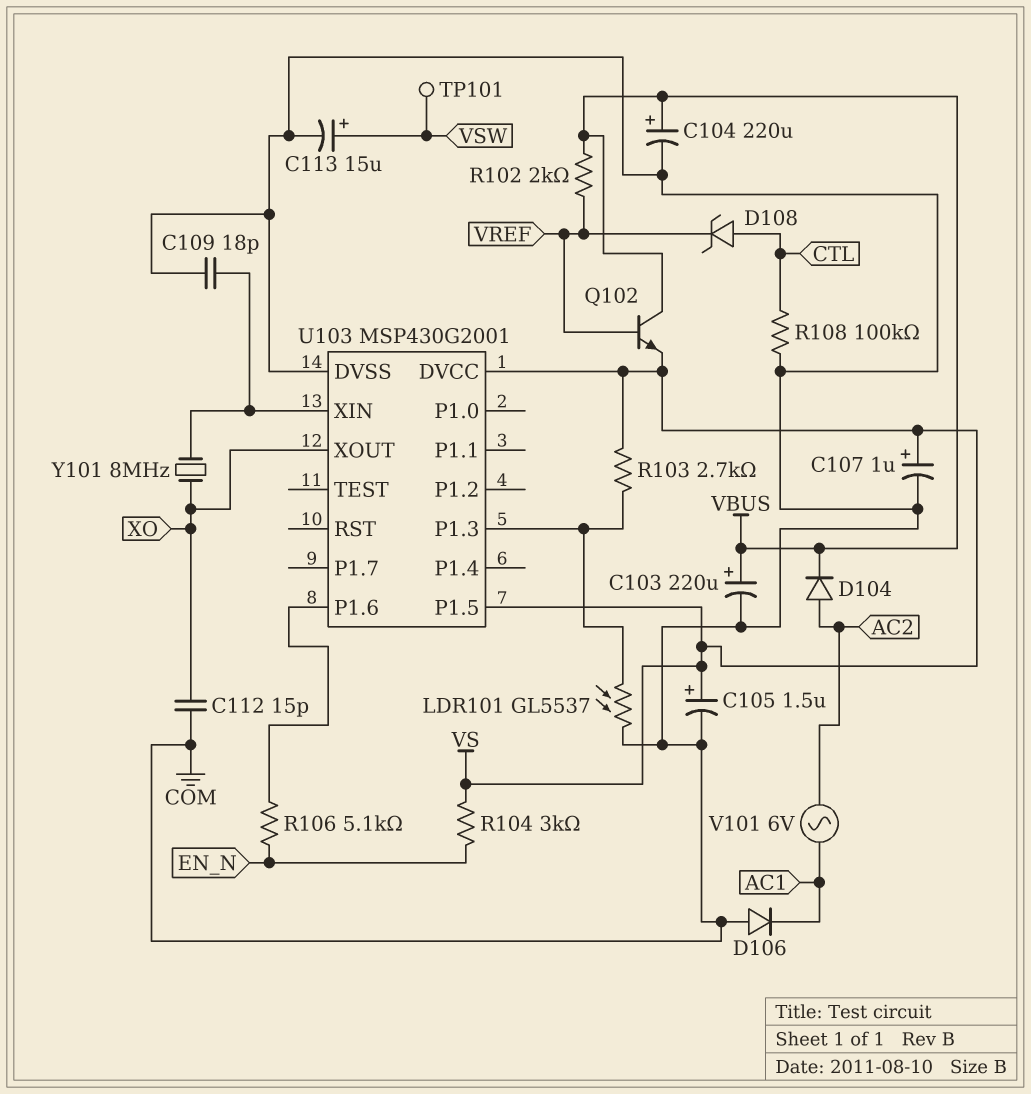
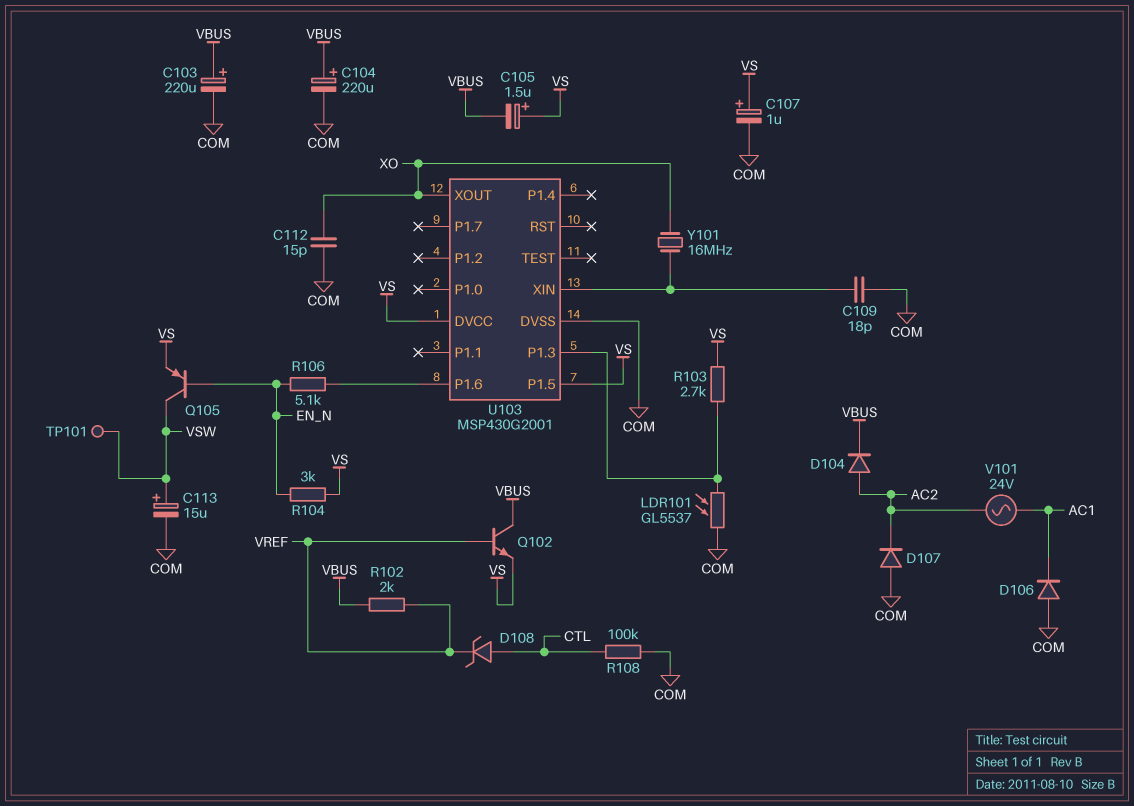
C105: 1.5uF (plus VS, minus COM) -> 1.5uF (plus VS, minus VBUS)
D107: none -> diode (A COM, K AC2)
Q105: none -> PNP (B EN_N, C VSW, E VS)
V101: AC 6V (AC1, AC2) -> AC 24V (AC1, AC2)
Y101: 8MHz (U103/XIN, XO) -> 16MHz (U103/XIN, XO)

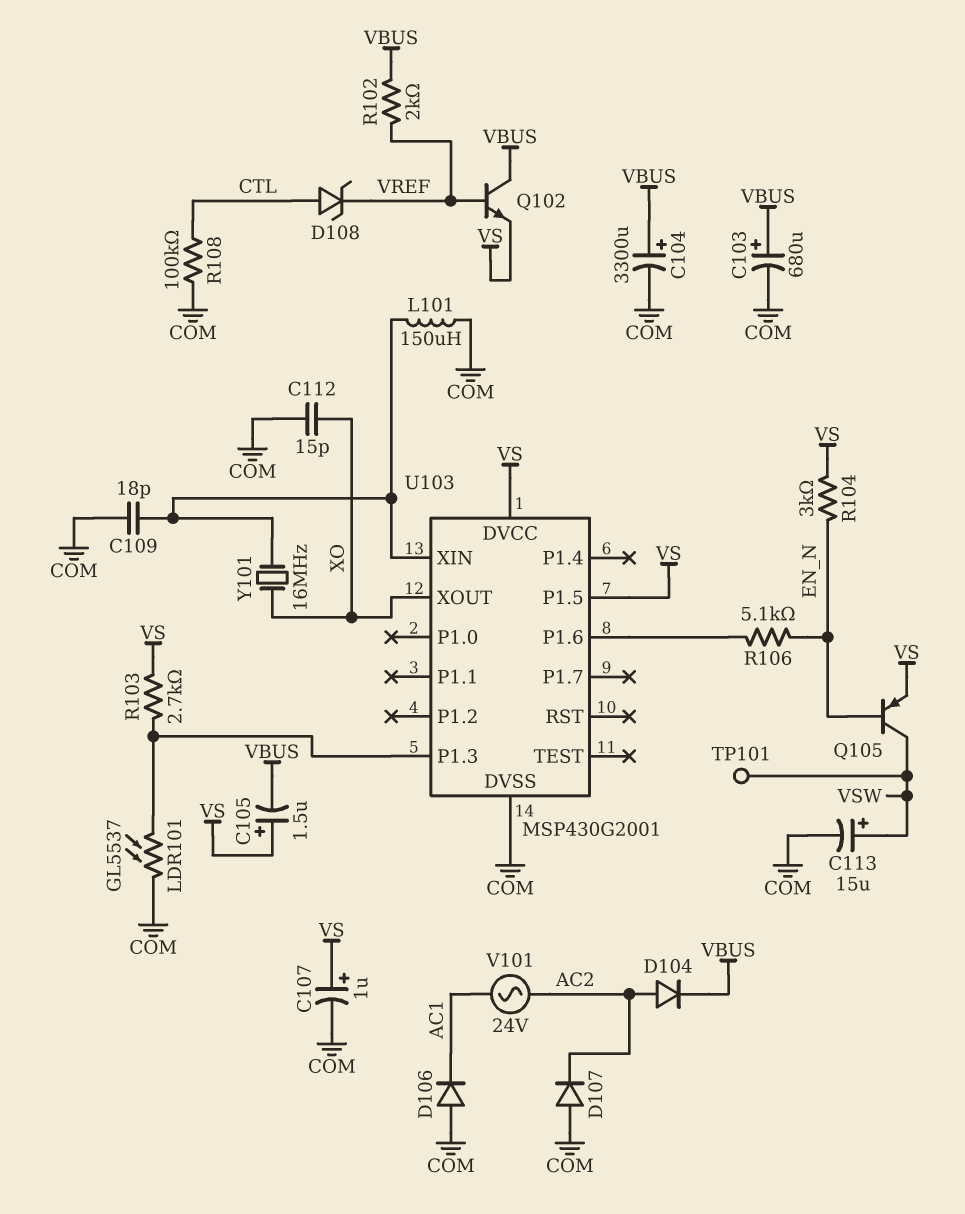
C103: 220uF (plus VBUS, minus COM) -> 680uF (plus VBUS, minus COM)
C104: 220uF (plus VBUS, minus COM) -> 3300uF (plus VBUS, minus COM)
L101: none -> 150uH (COM, U103/XIN)

